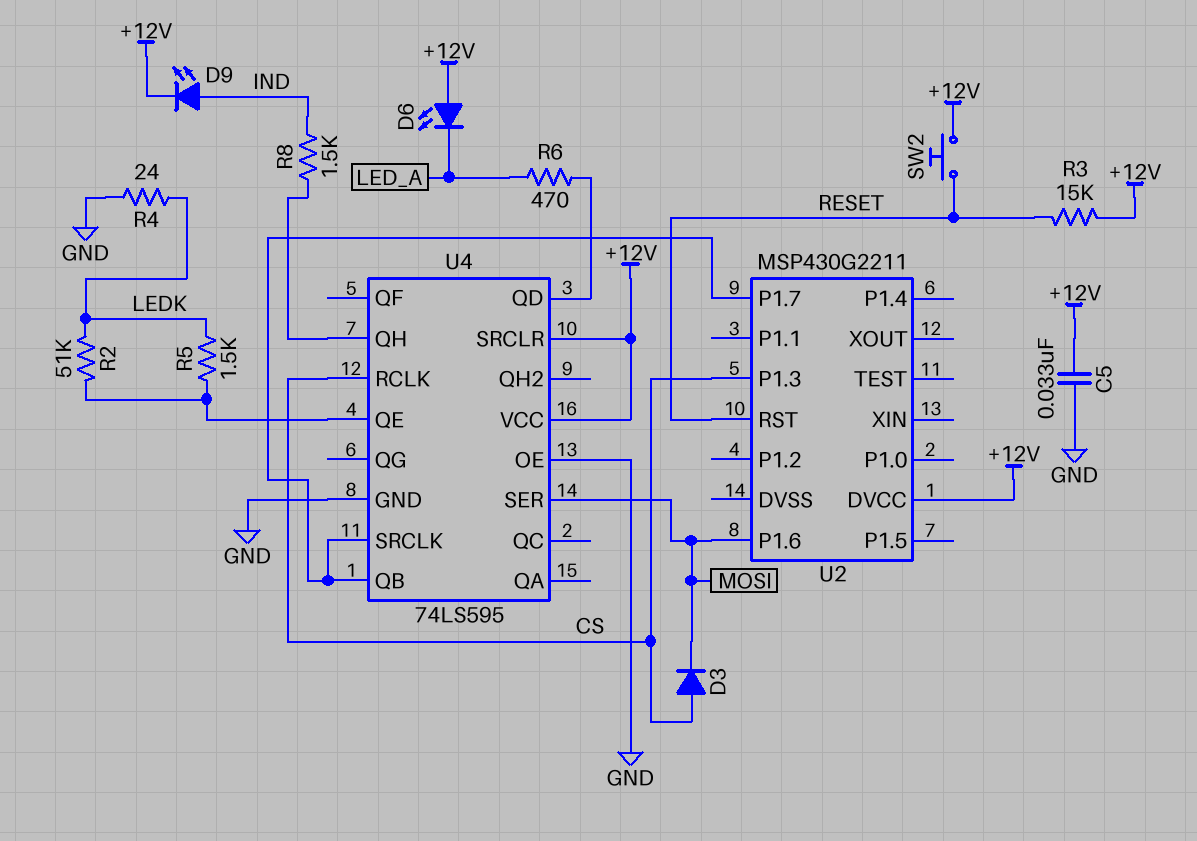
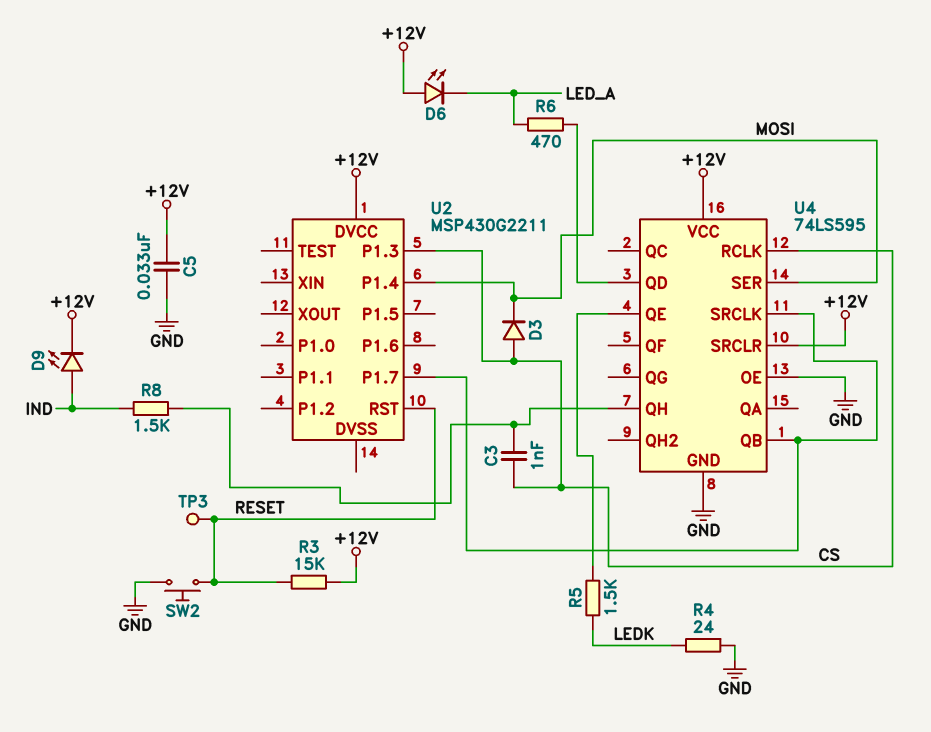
C3: none -> 1nF (CS, U4/QH)
R2: 51k (LEDK, U4/QE) -> none
SW2: button (+12V, RESET) -> button (GND, RESET)
TP3: none -> test point (RESET)
U2 pin P1.4: none -> MOSI
U2 pin P1.6: MOSI -> none

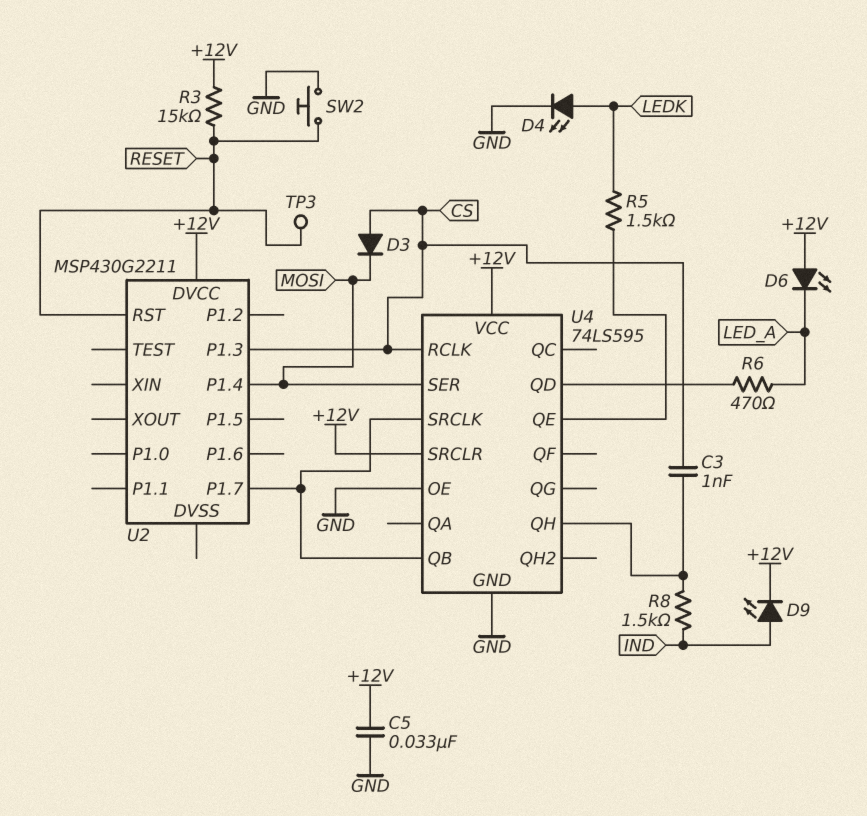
D4: none -> LED (A LEDK, K GND)
R4: 24 (GND, LEDK) -> none

